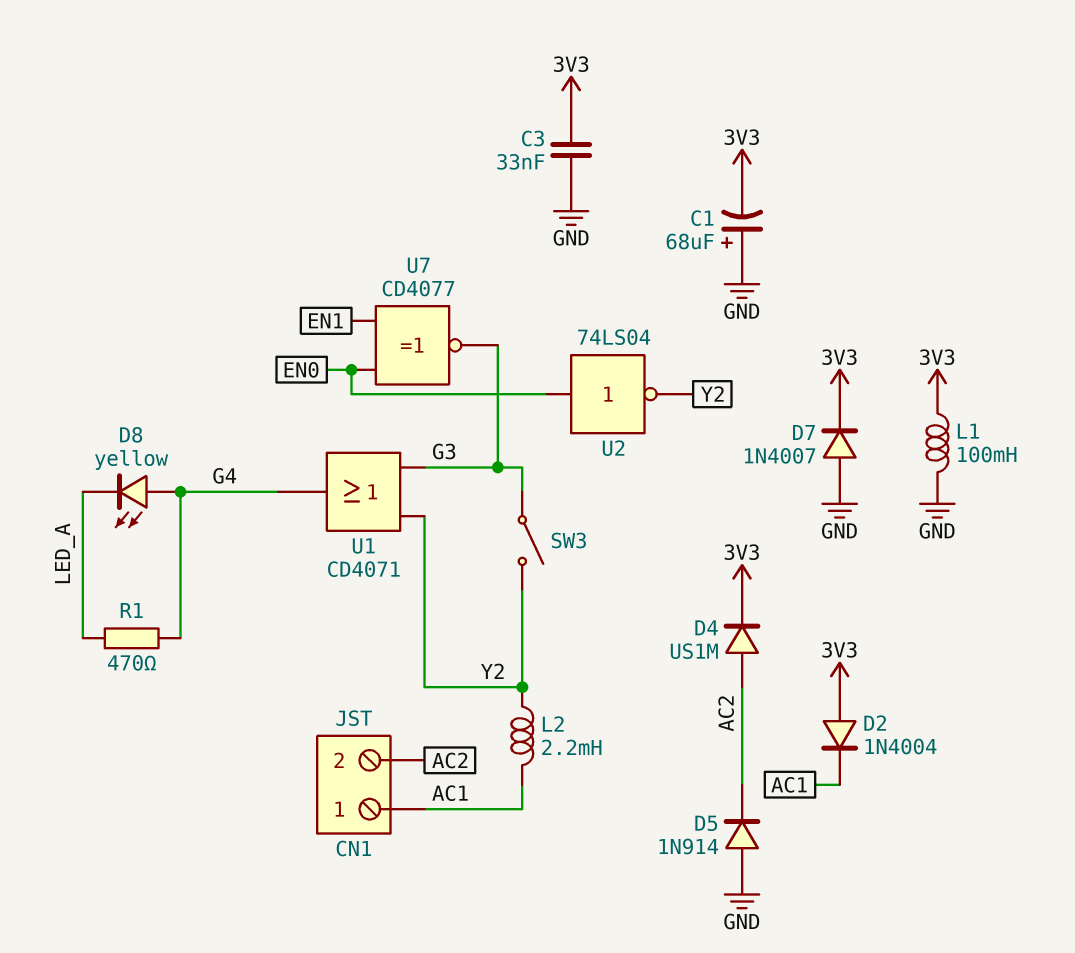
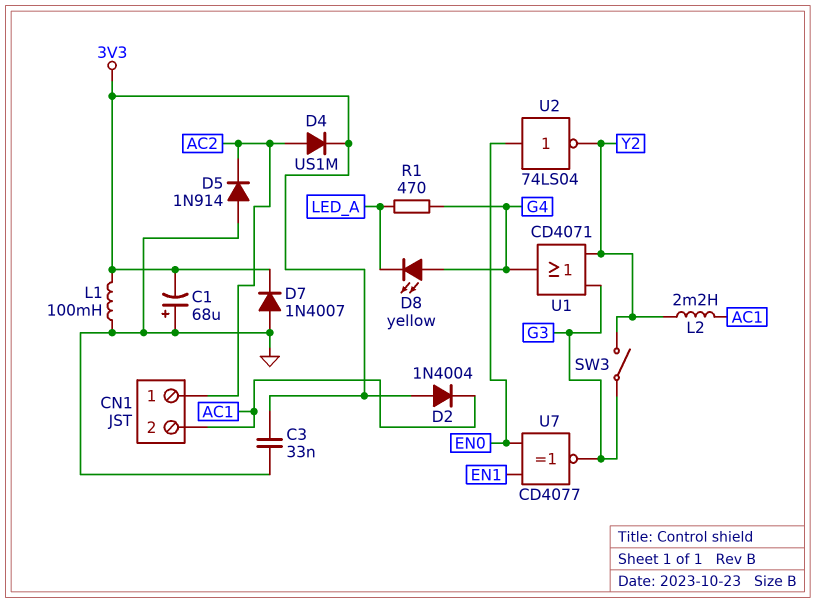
CN1 pin 1: AC1 -> AC2
CN1 pin 2: AC2 -> AC1

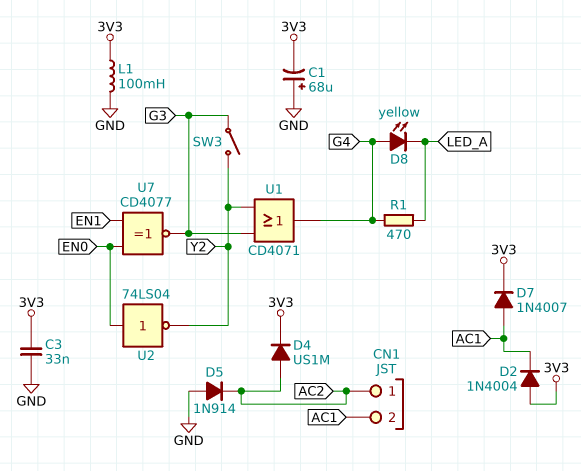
D7: diode 1N4007 (A GND, K 3V3) -> diode 1N4007 (A AC1, K 3V3)
L2: 2.2mH (AC1, Y2) -> none

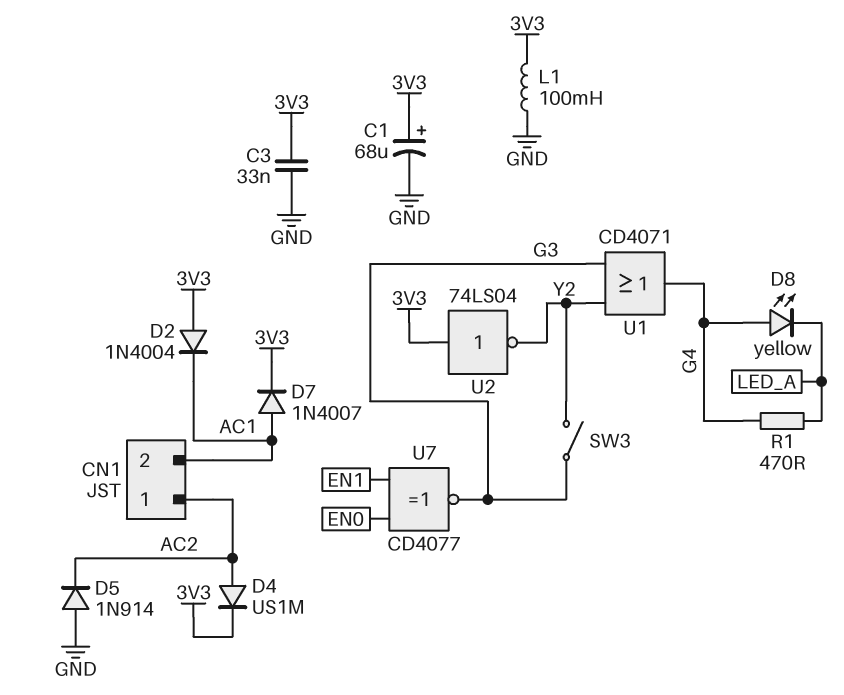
C1: 68uF (plus GND, minus 3V3) -> 68uF (plus 3V3, minus GND)
U2: NOT 74LS04 (in EN0, out Y2) -> NOT 74LS04 (in 3V3, out Y2)

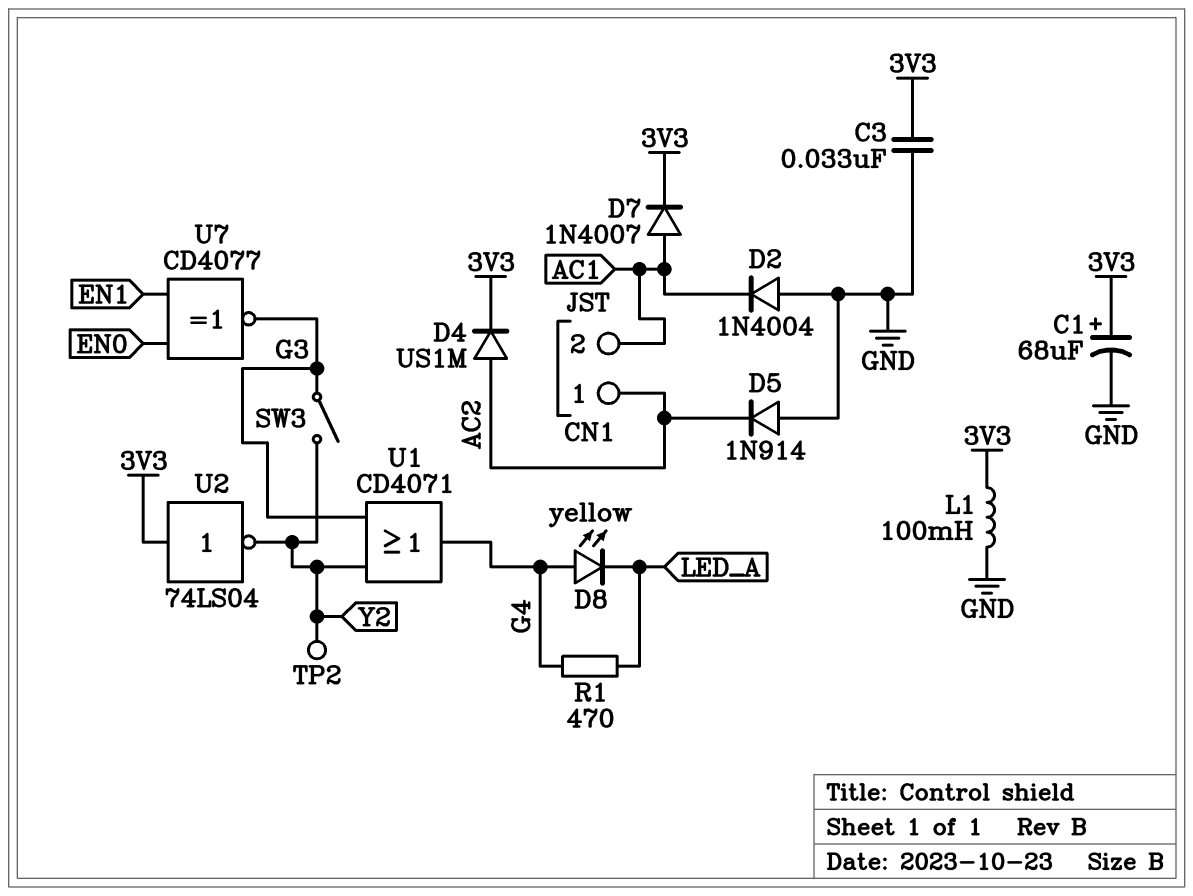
D2: diode 1N4004 (A 3V3, K AC1) -> diode 1N4004 (A GND, K AC1)
TP2: none -> test point (Y2)

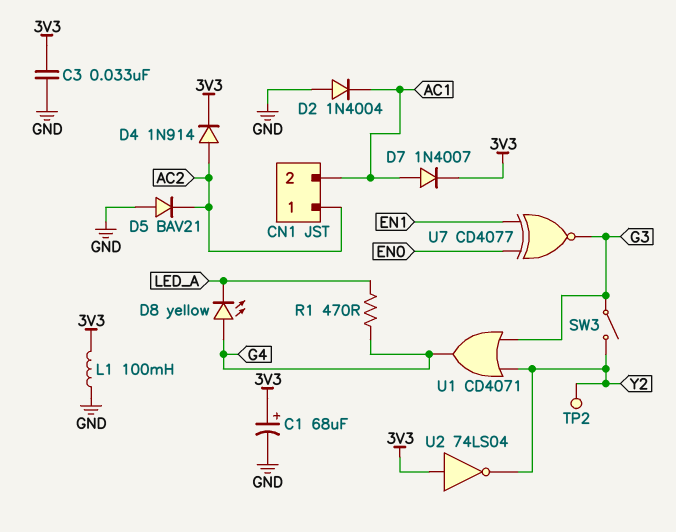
D4: diode US1M (A AC2, K 3V3) -> diode 1N914 (A AC2, K 3V3)
D5: diode 1N914 (A GND, K AC2) -> diode BAV21 (A GND, K AC2)

